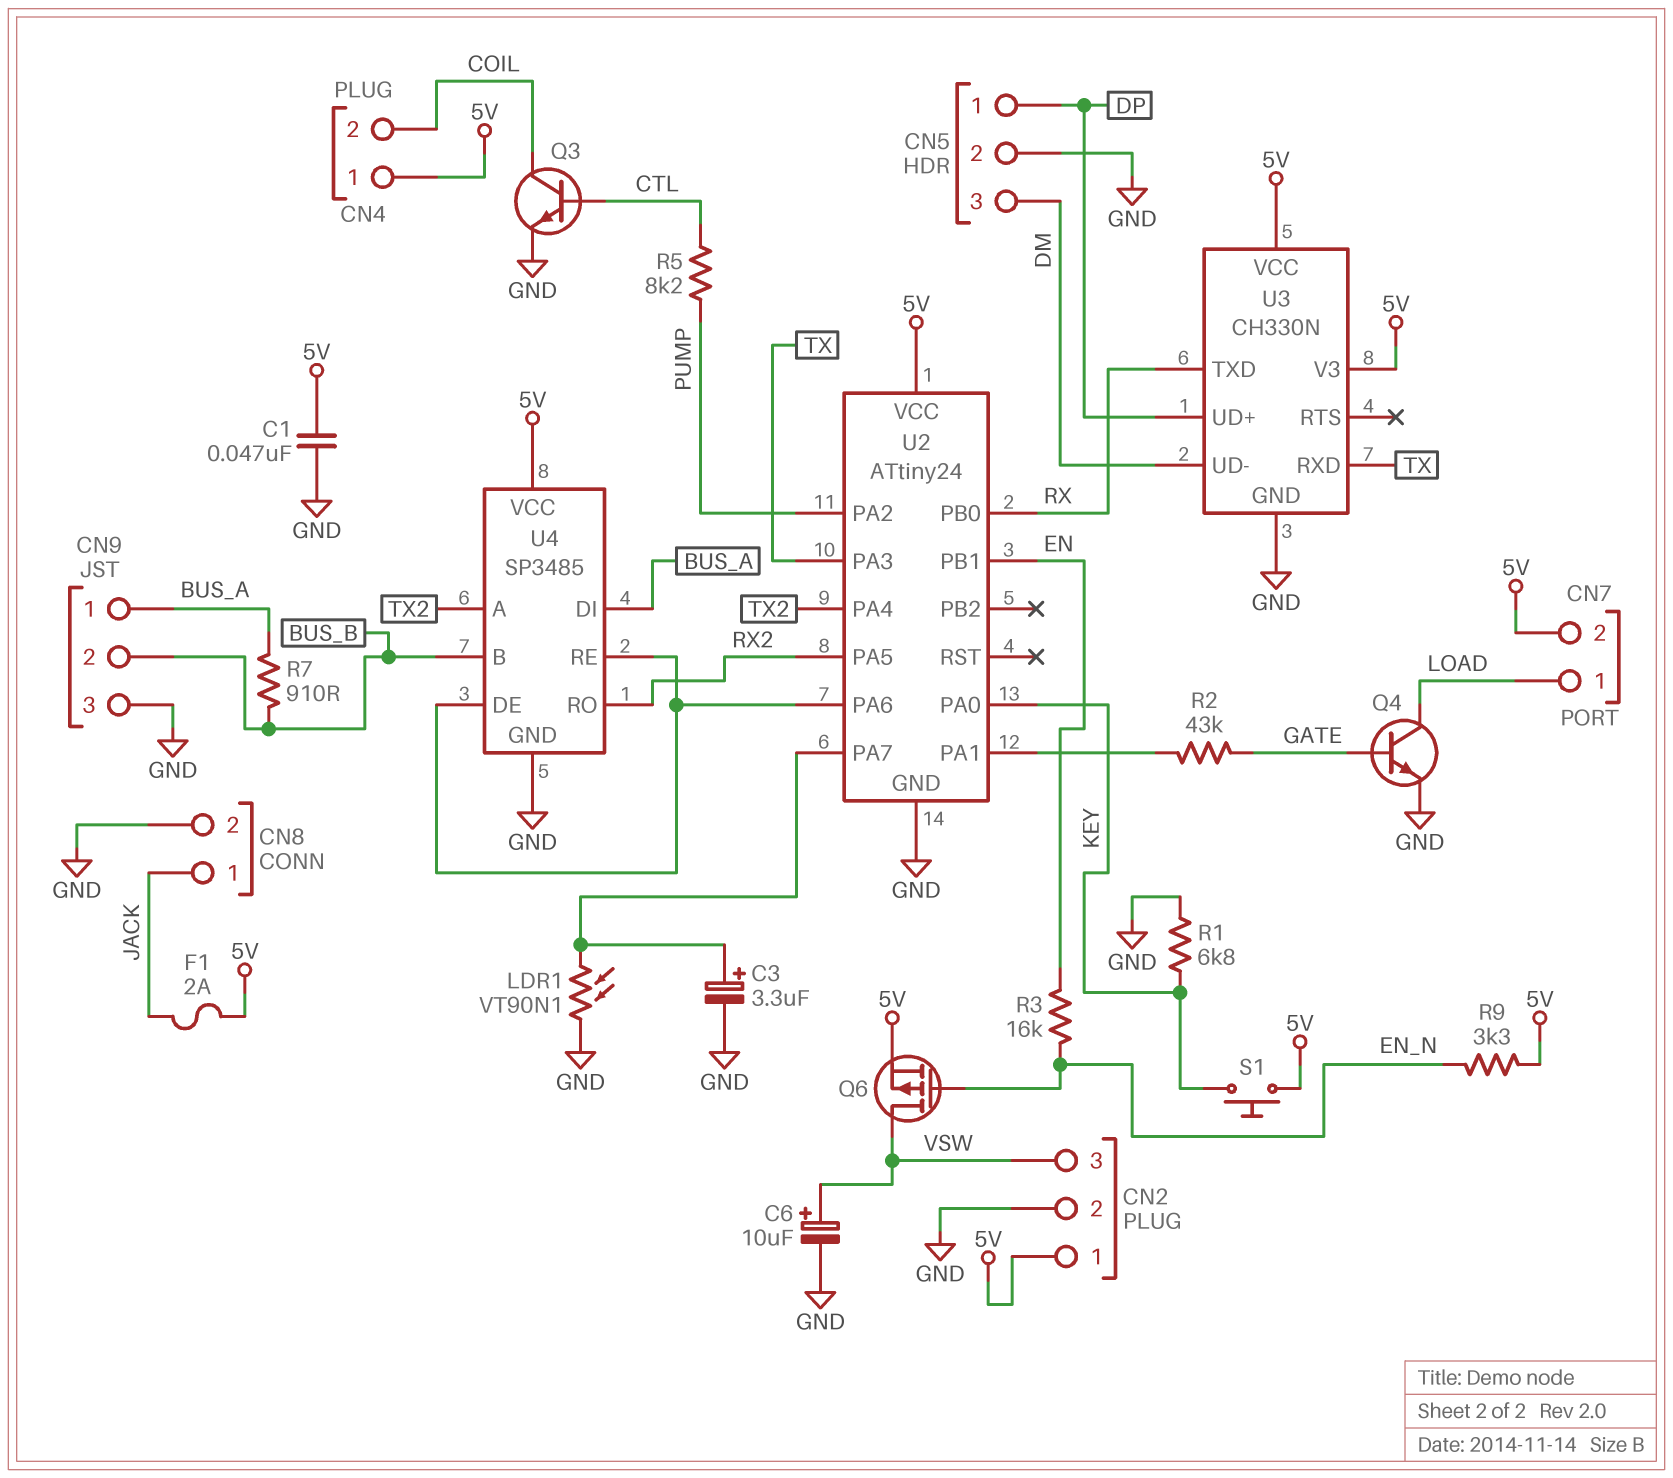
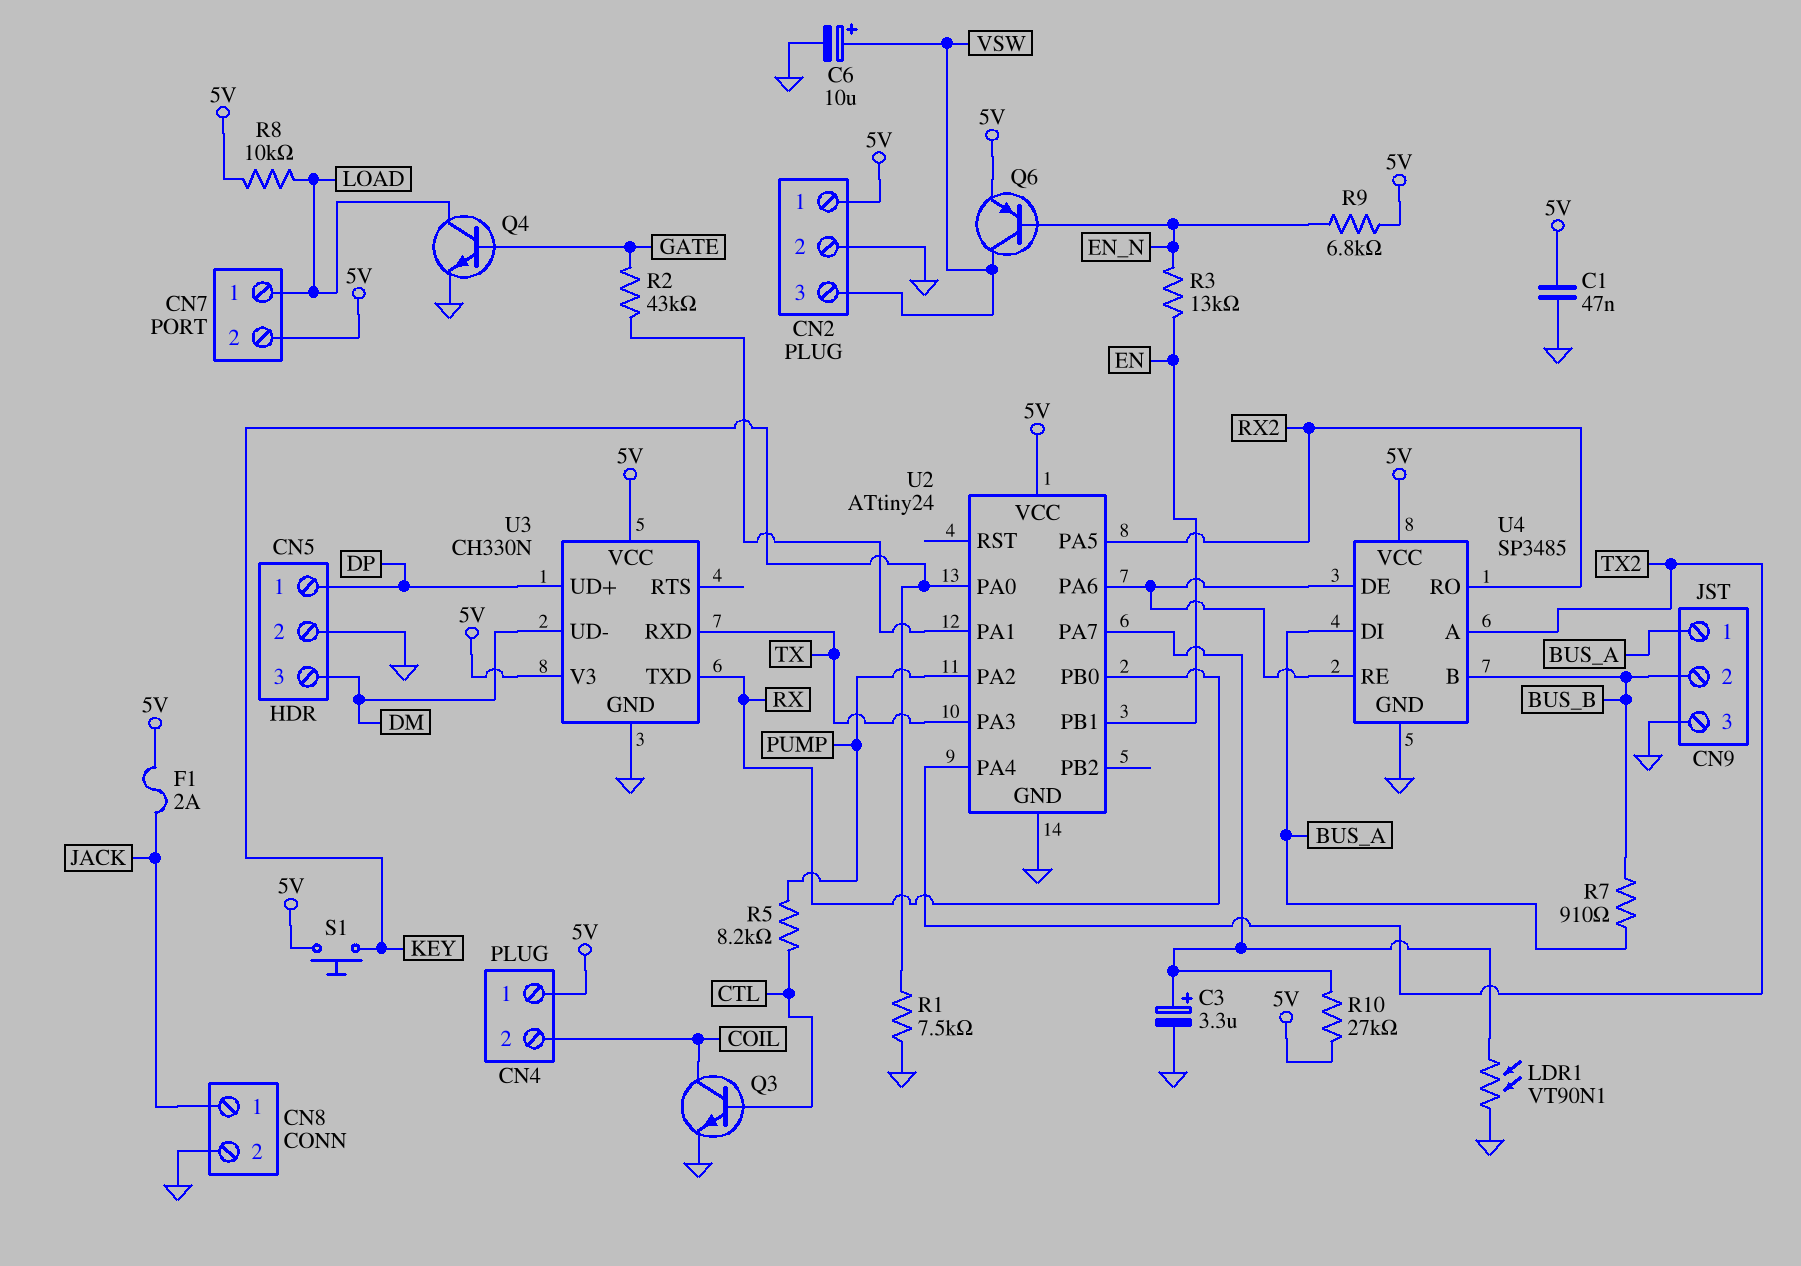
Q6: PMOS (G EN_N, D VSW, S 5V) -> PNP (B EN_N, C VSW, E 5V)
R1: 6.8k (GND, KEY) -> 7.5k (GND, KEY)
R3: 16k (EN, EN_N) -> 13k (EN, EN_N)
R8: none -> 10k (5V, LOAD)
R9: 3.3k (5V, EN_N) -> 6.8k (5V, EN_N)
R10: none -> 27k (5V, U2/PA7)

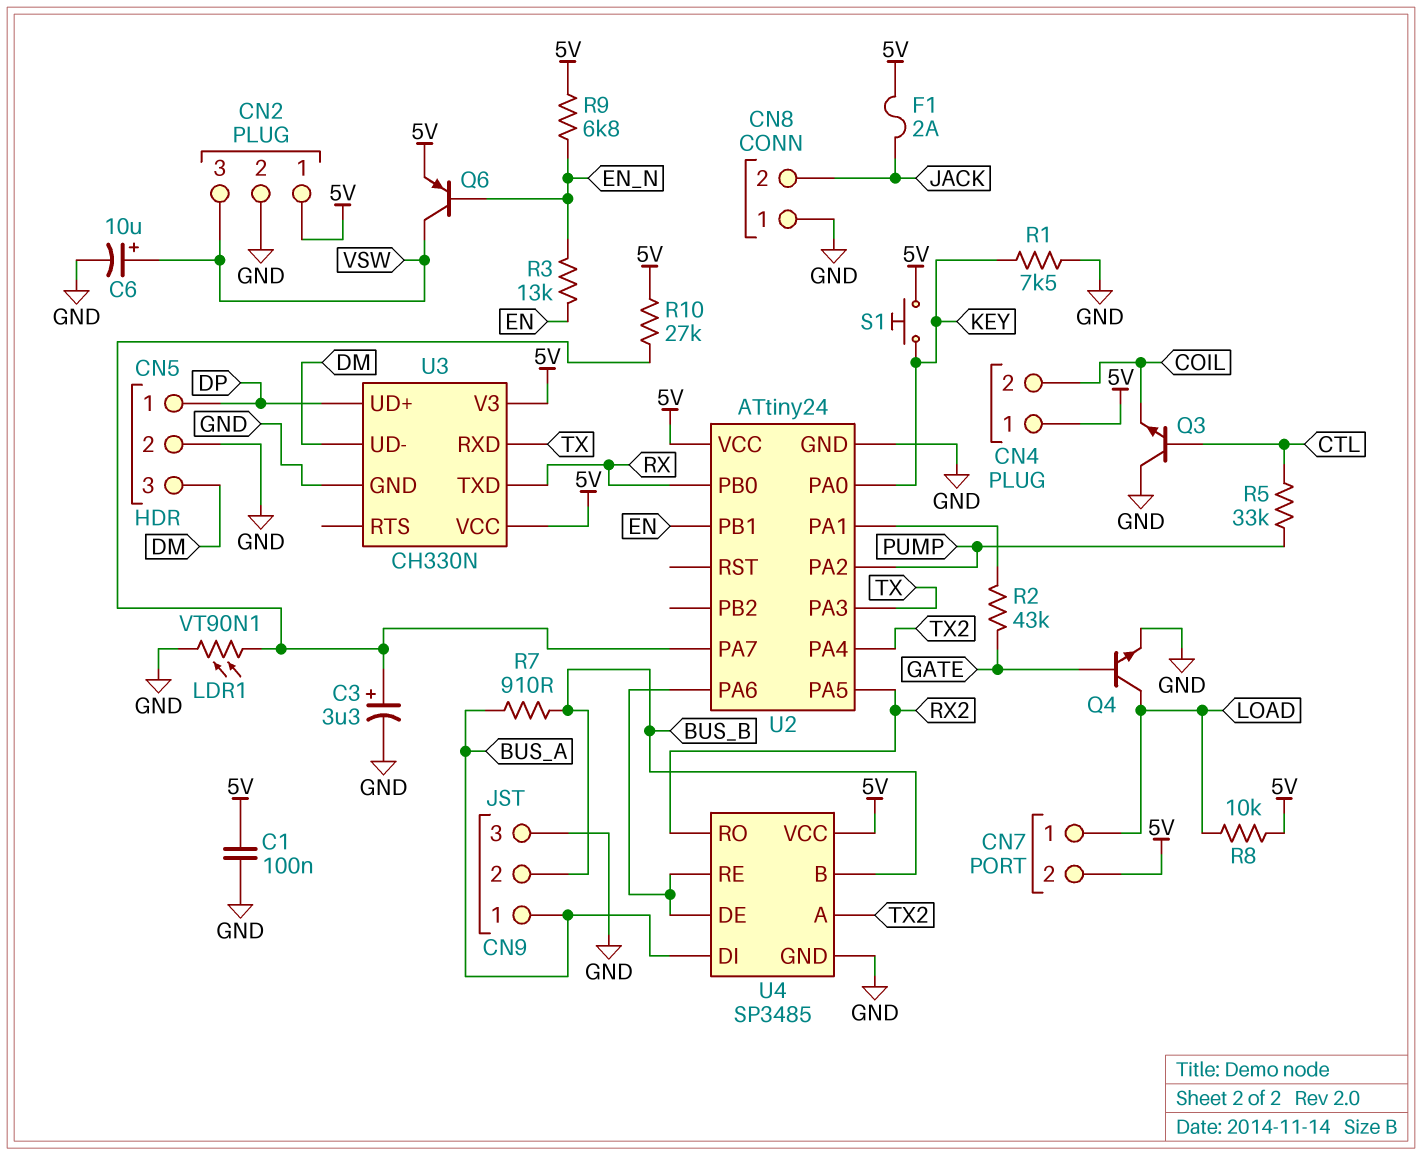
C1: 47nF (5V, GND) -> 100nF (5V, GND)
CN8 pin 1: JACK -> GND
CN8 pin 2: GND -> JACK
Q3: NPN (B CTL, C COIL, E GND) -> NPN (B CTL, C GND, E COIL)
R5: 8.2k (CTL, PUMP) -> 33k (CTL, PUMP)

